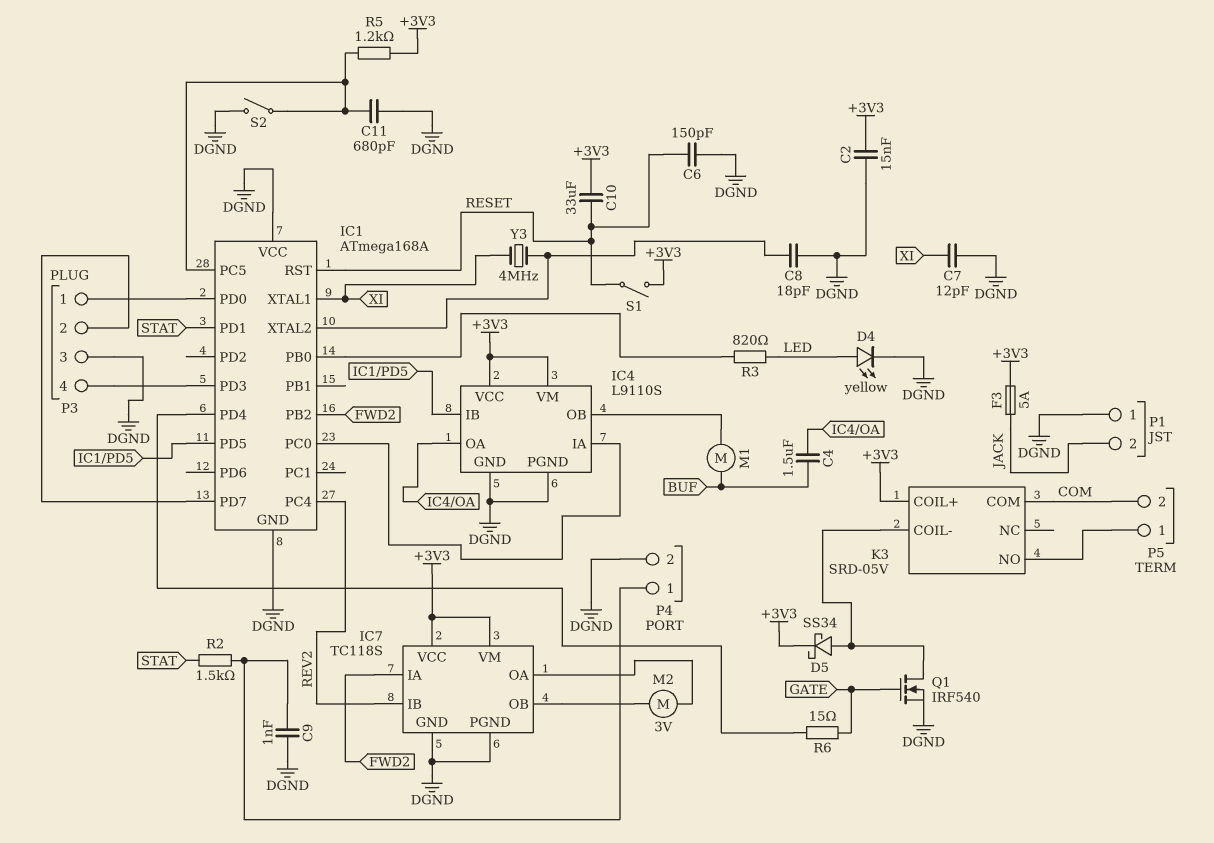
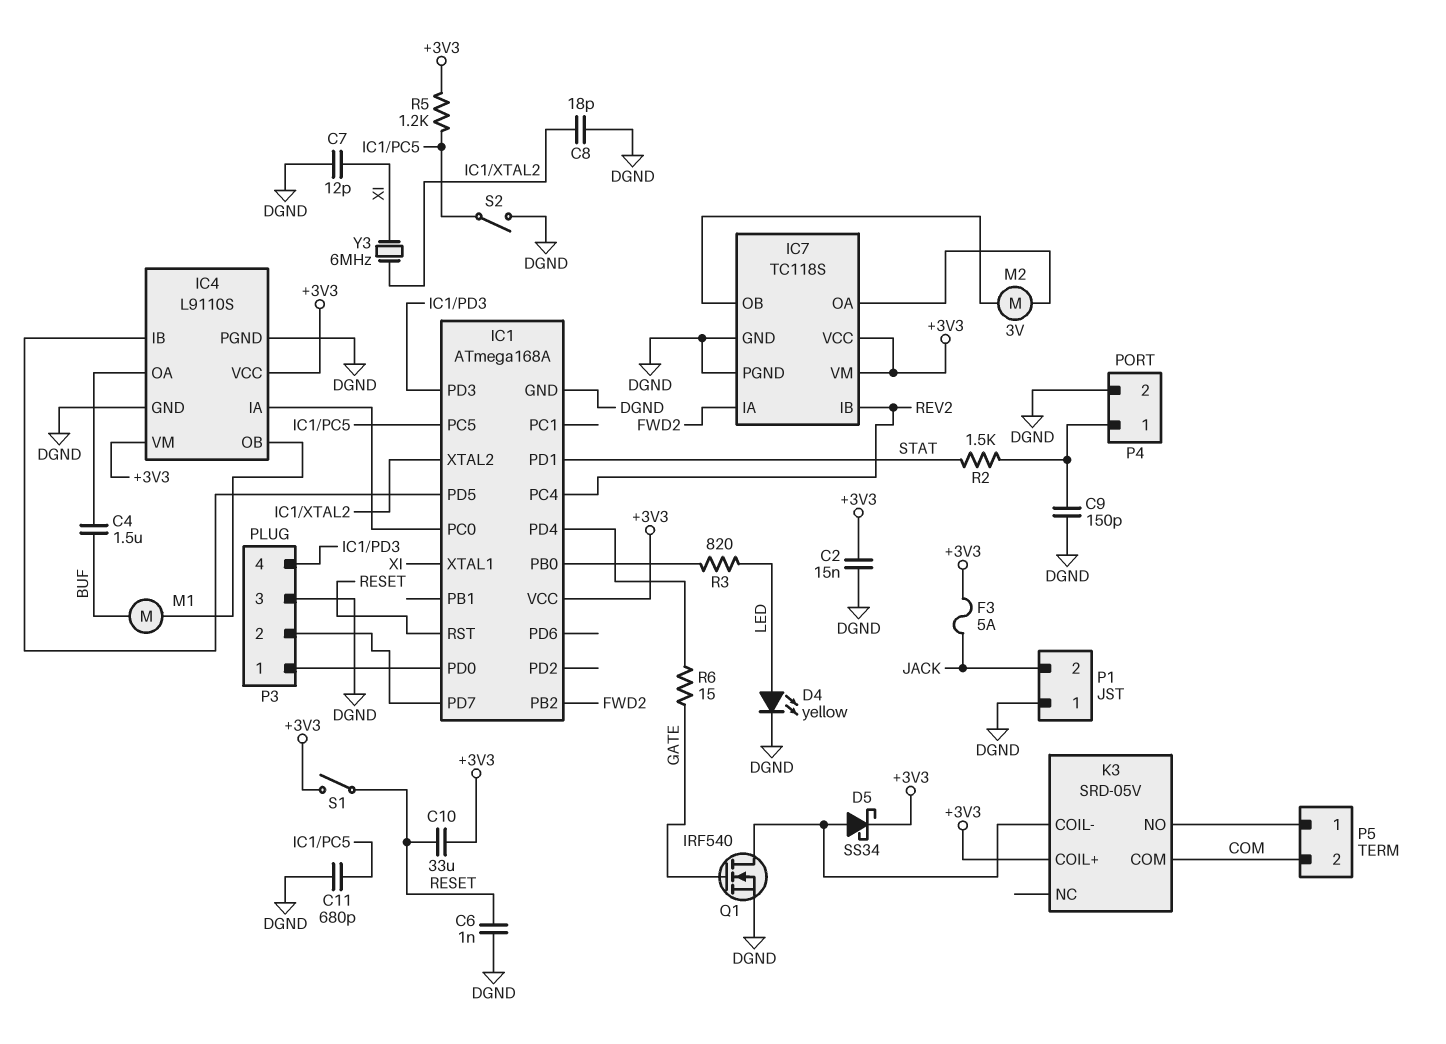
C6: 150pF (DGND, RESET) -> 1nF (DGND, RESET)
C9: 1nF (DGND, P4/1) -> 150pF (DGND, P4/1)
IC1 pin VCC: DGND -> +3V3
Y3: 4MHz (IC1/XTAL2, XI) -> 6MHz (IC1/XTAL2, XI)

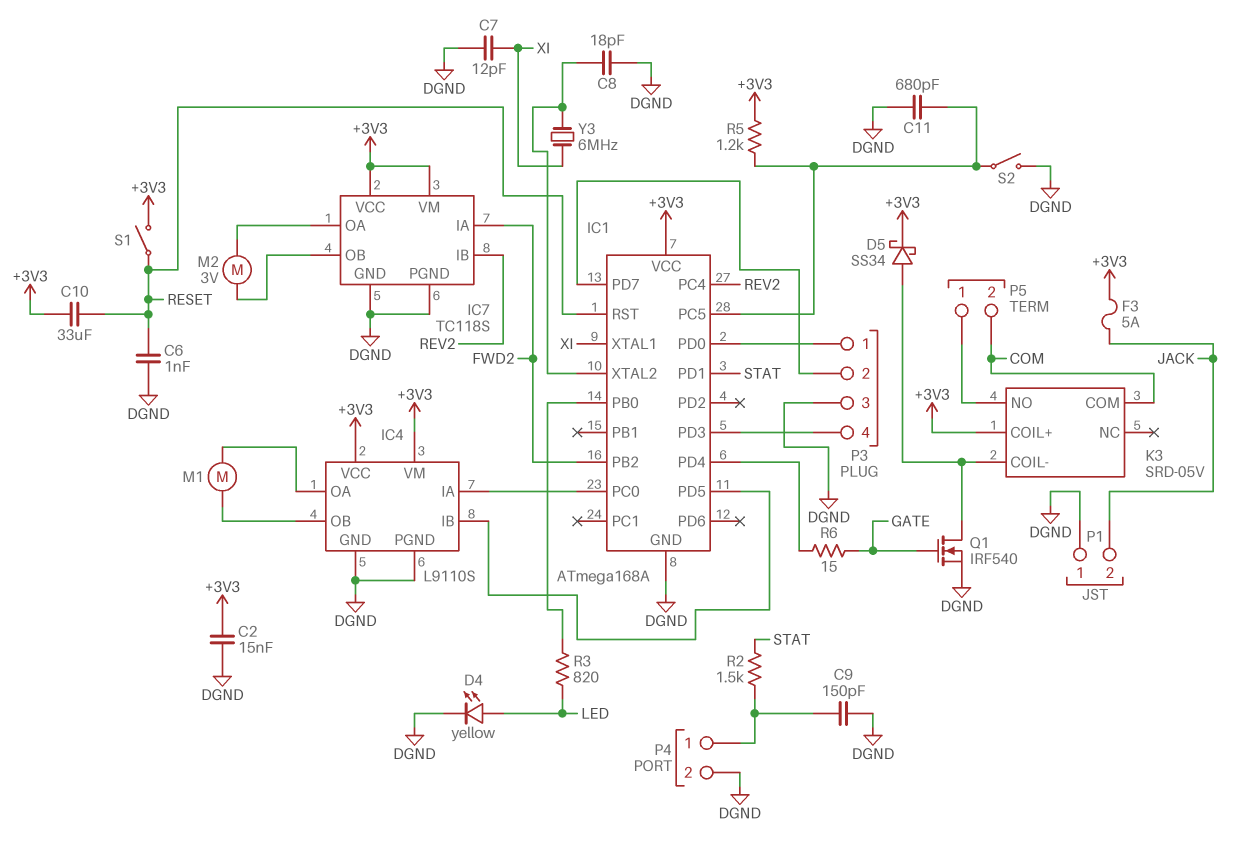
C4: 1.5uF (BUF, IC4/OA) -> none
M1: motor (BUF, IC4/OB) -> motor (IC4/OA, IC4/OB)

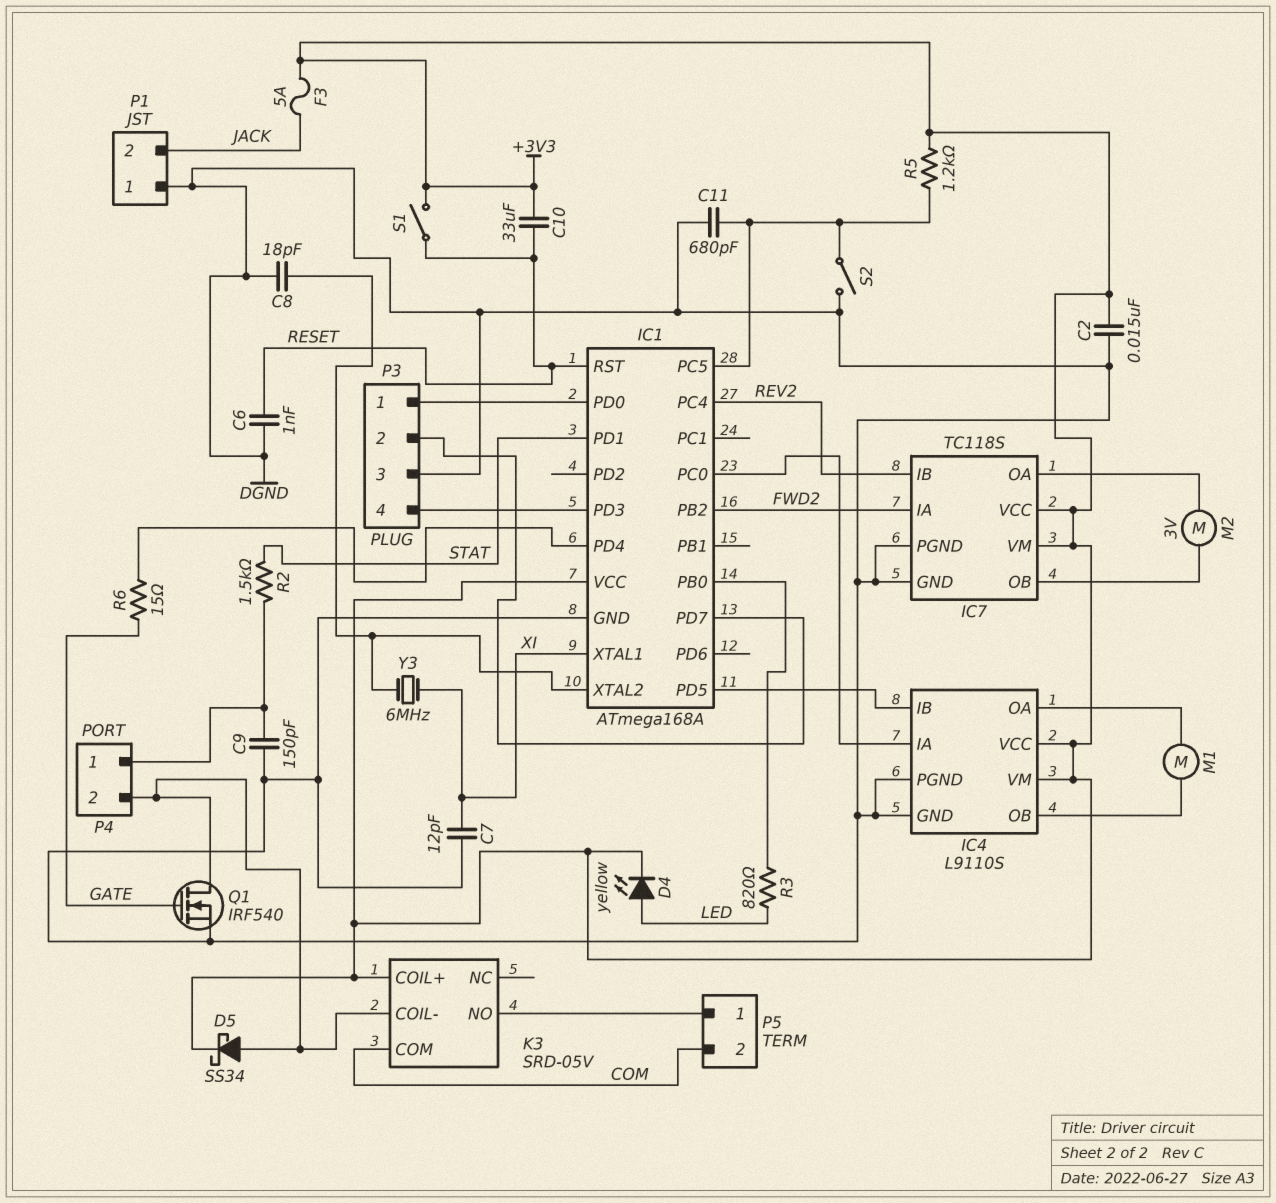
D4: LED yellow (A LED, K DGND) -> LED yellow (A LED, K +3V3)
P4 pin 2: DGND -> K3/COIL-

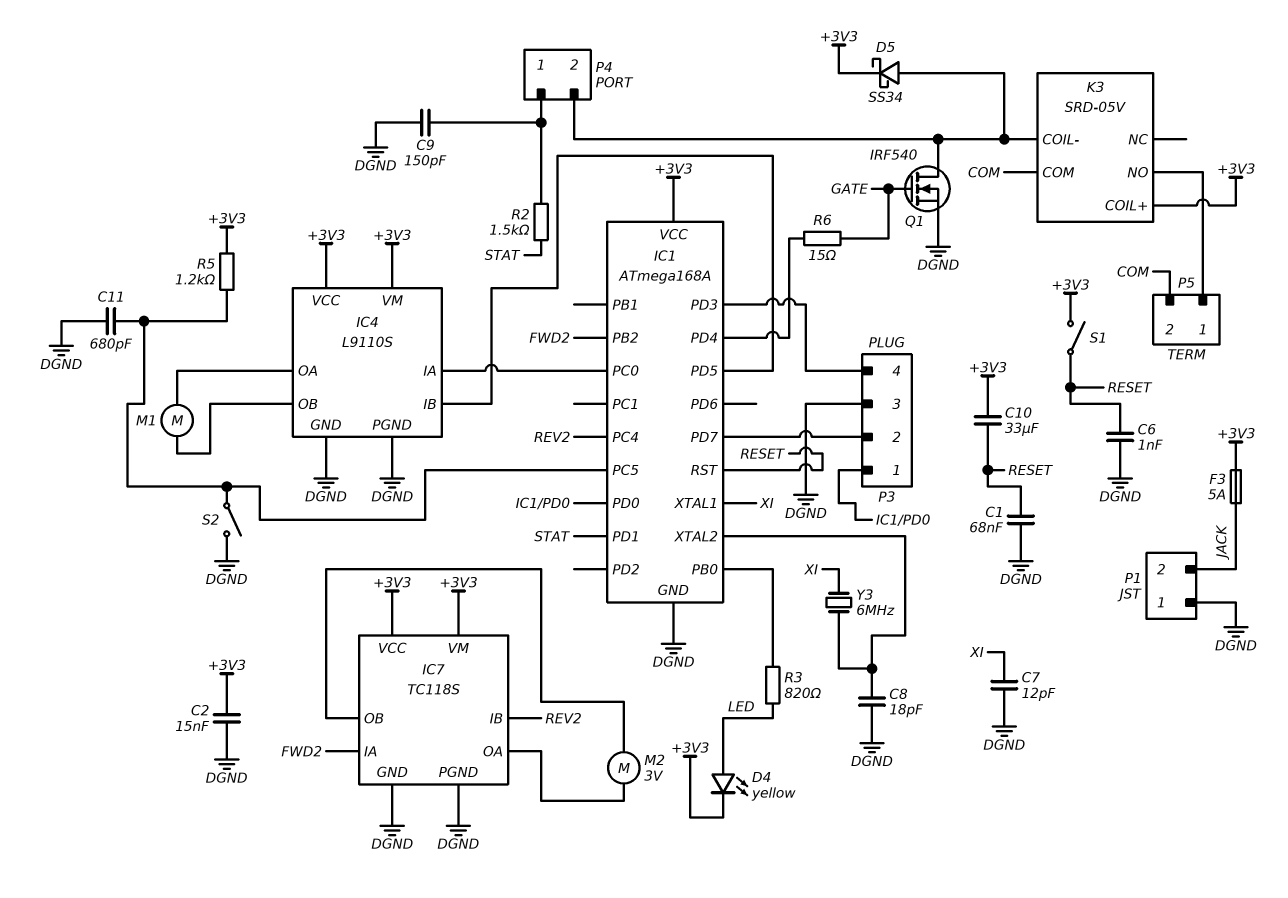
C1: none -> 68nF (DGND, RESET)

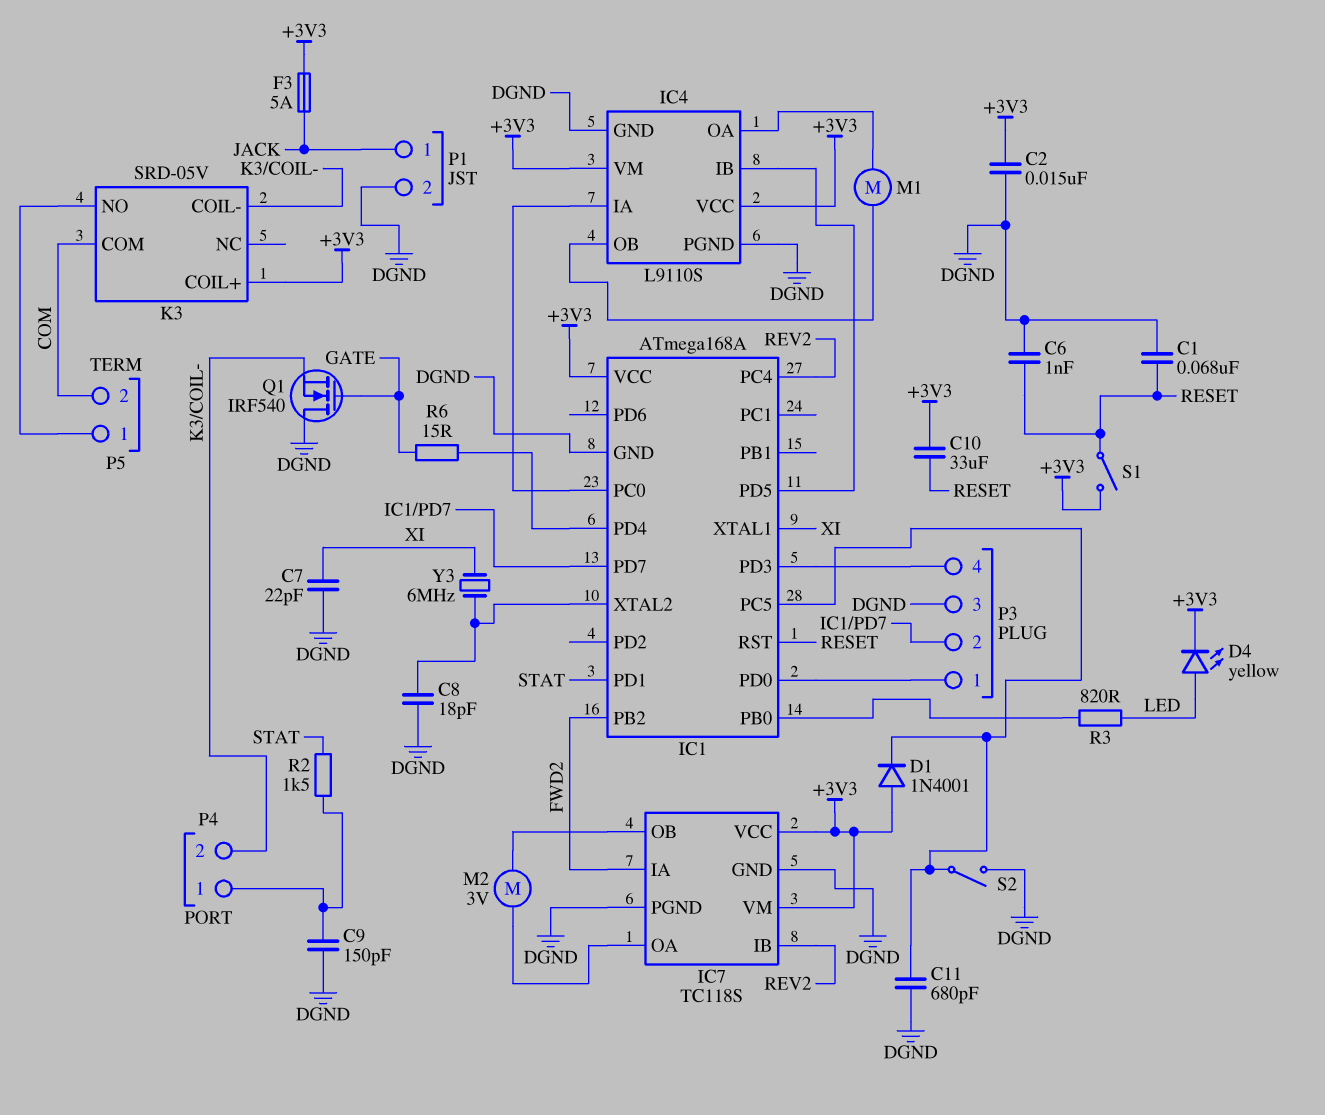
C7: 12pF (DGND, XI) -> 22pF (DGND, XI)
D1: none -> diode 1N4001 (A +3V3, K IC1/PC5)
D5: schottky SS34 (A K3/COIL-, K +3V3) -> none
P1 pin 1: DGND -> JACK
P1 pin 2: JACK -> DGND
Q1: NMOS IRF540 (G GATE, D K3/COIL-, S DGND) -> NMOS IRF540 (G GATE, D DGND, S K3/COIL-)
R5: 1.2k (+3V3, IC1/PC5) -> none

